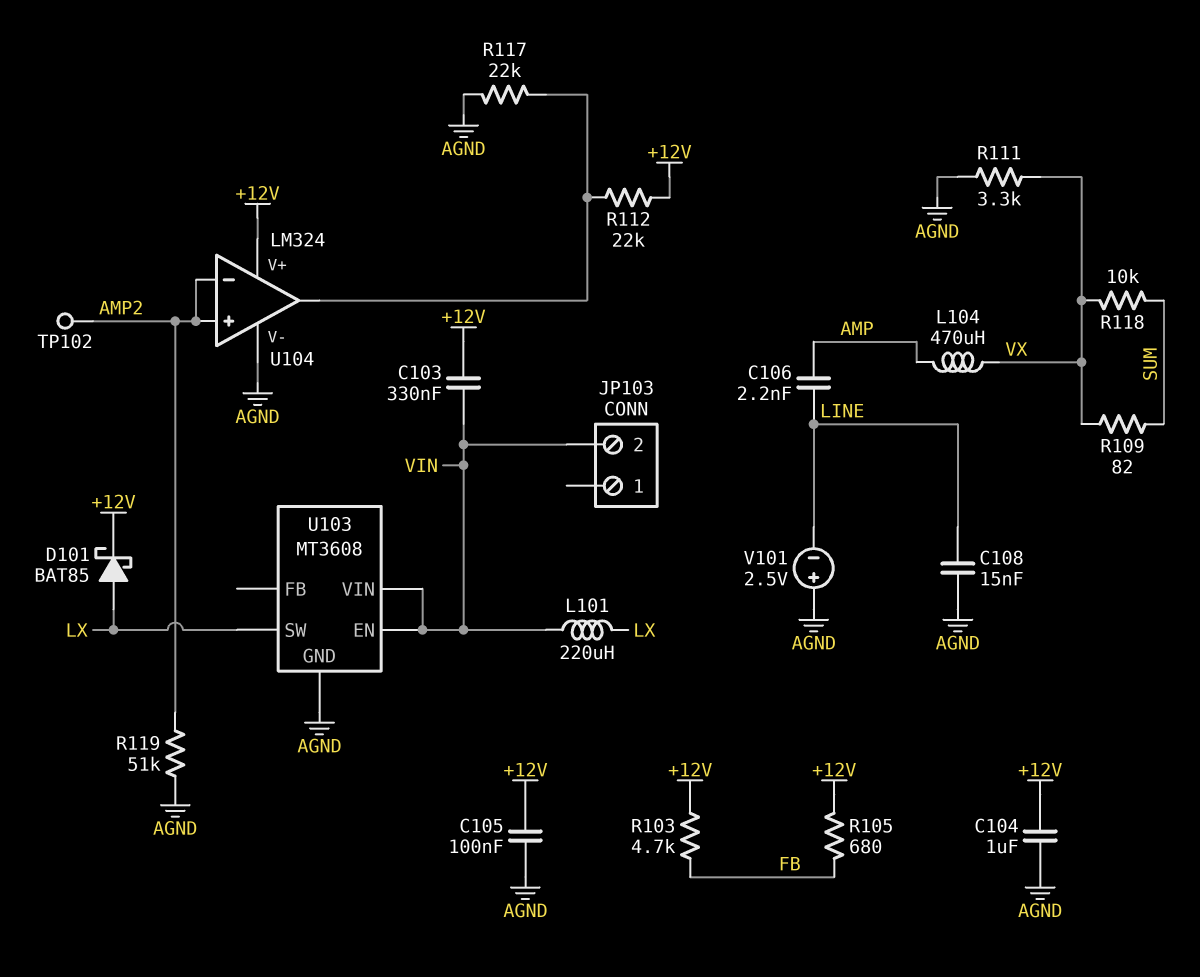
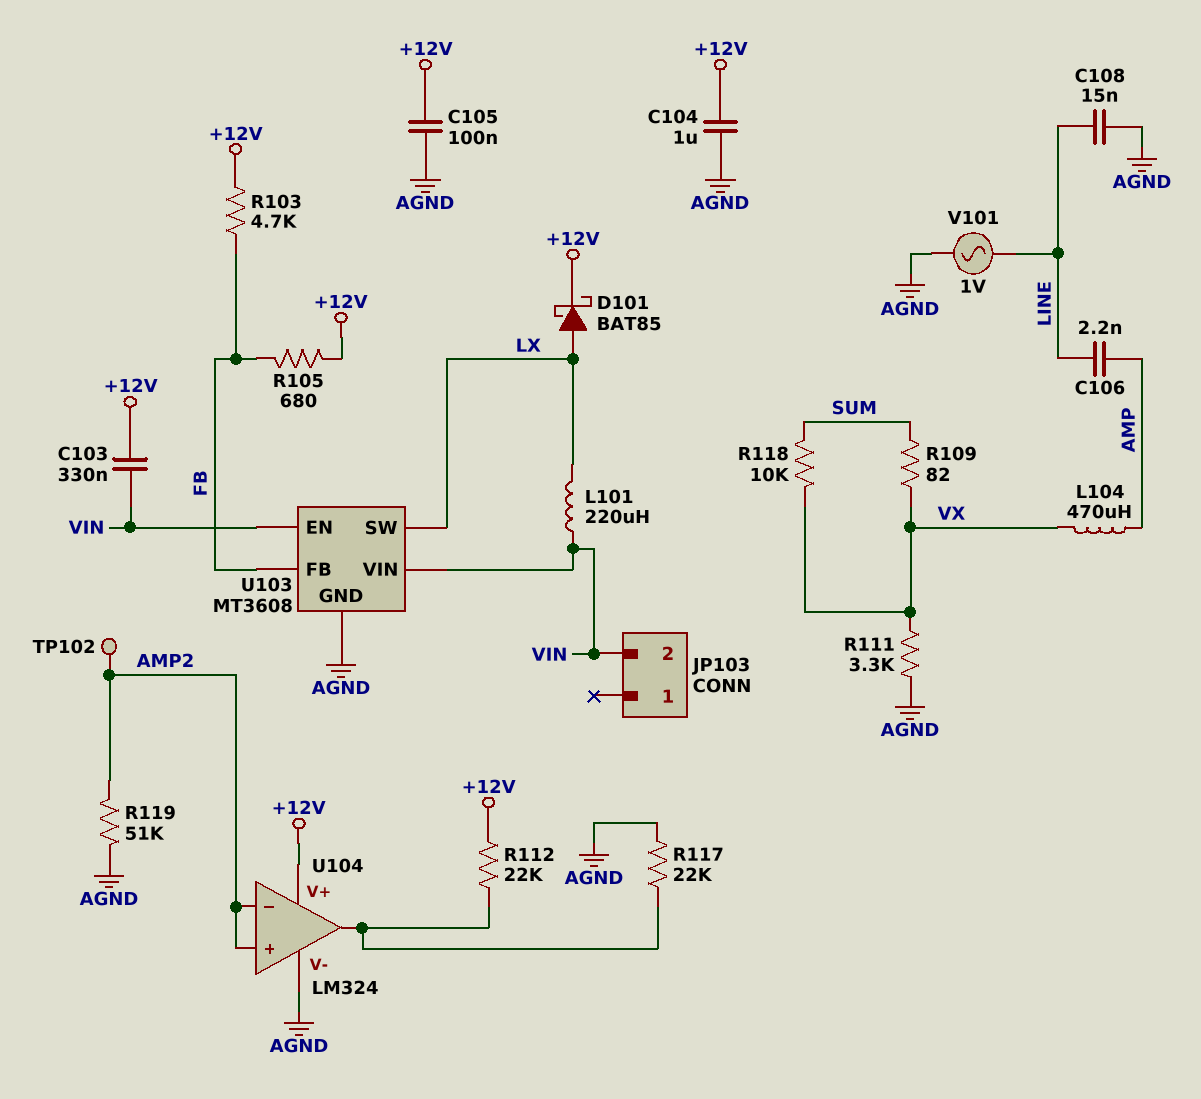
U103 pin FB: none -> FB
V101: 2.5V (plus AGND, minus LINE) -> AC 1V (AGND, LINE)

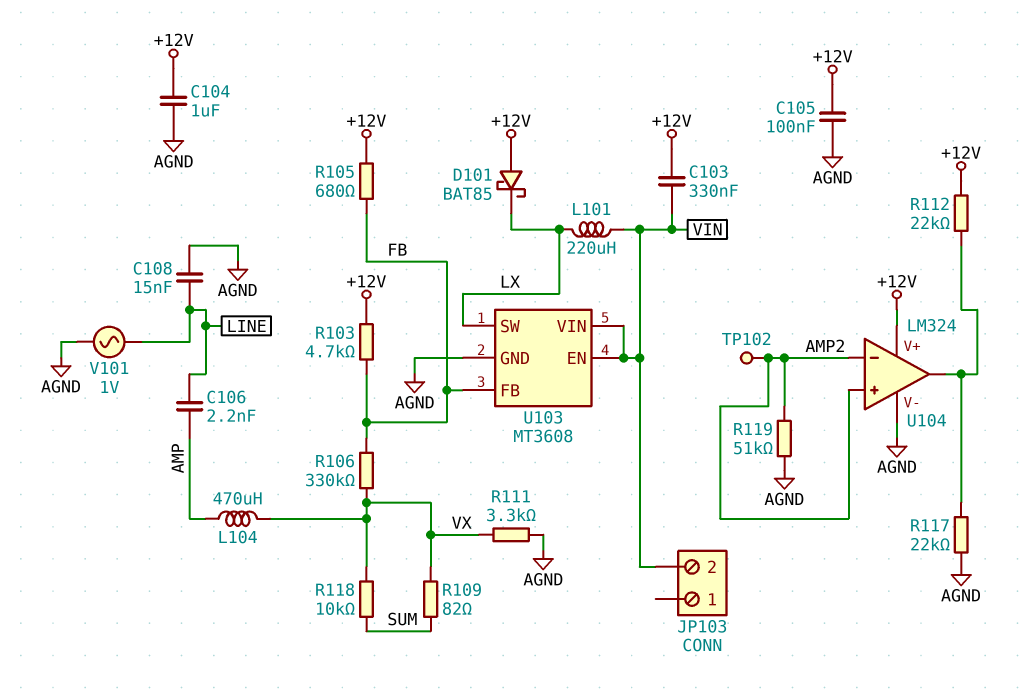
D101: schottky BAT85 (A LX, K +12V) -> schottky BAT85 (A +12V, K LX)
R106: none -> 330k (FB, VX)

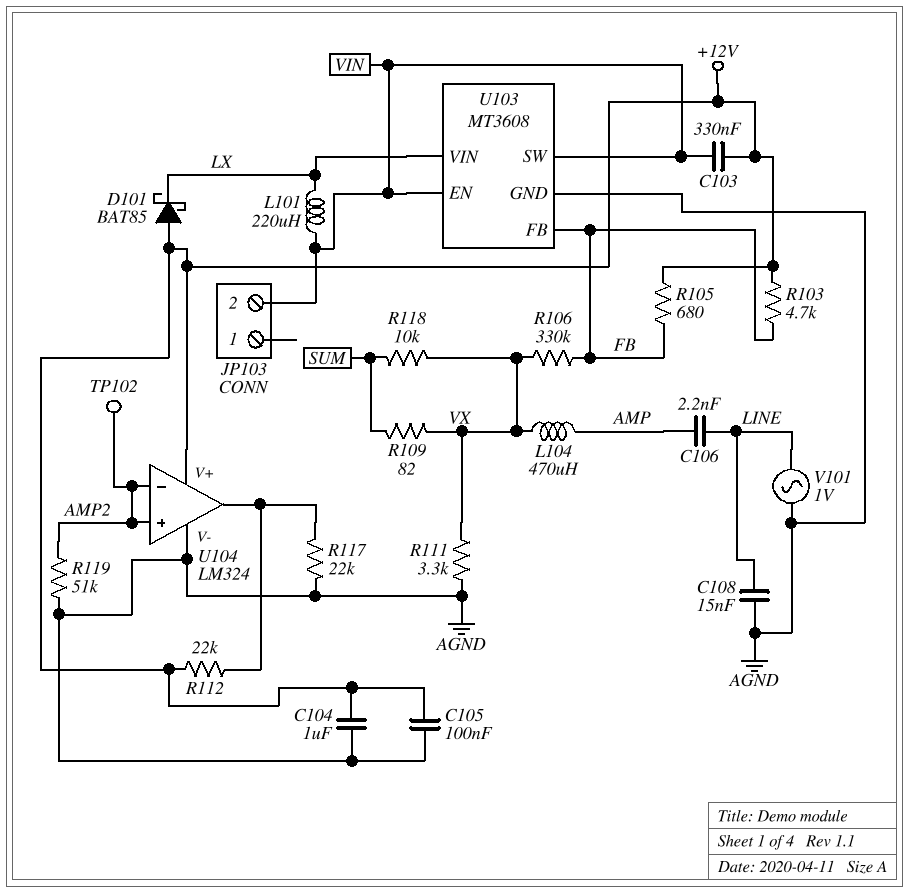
U103 pin SW: LX -> VIN
U103 pin VIN: VIN -> LX

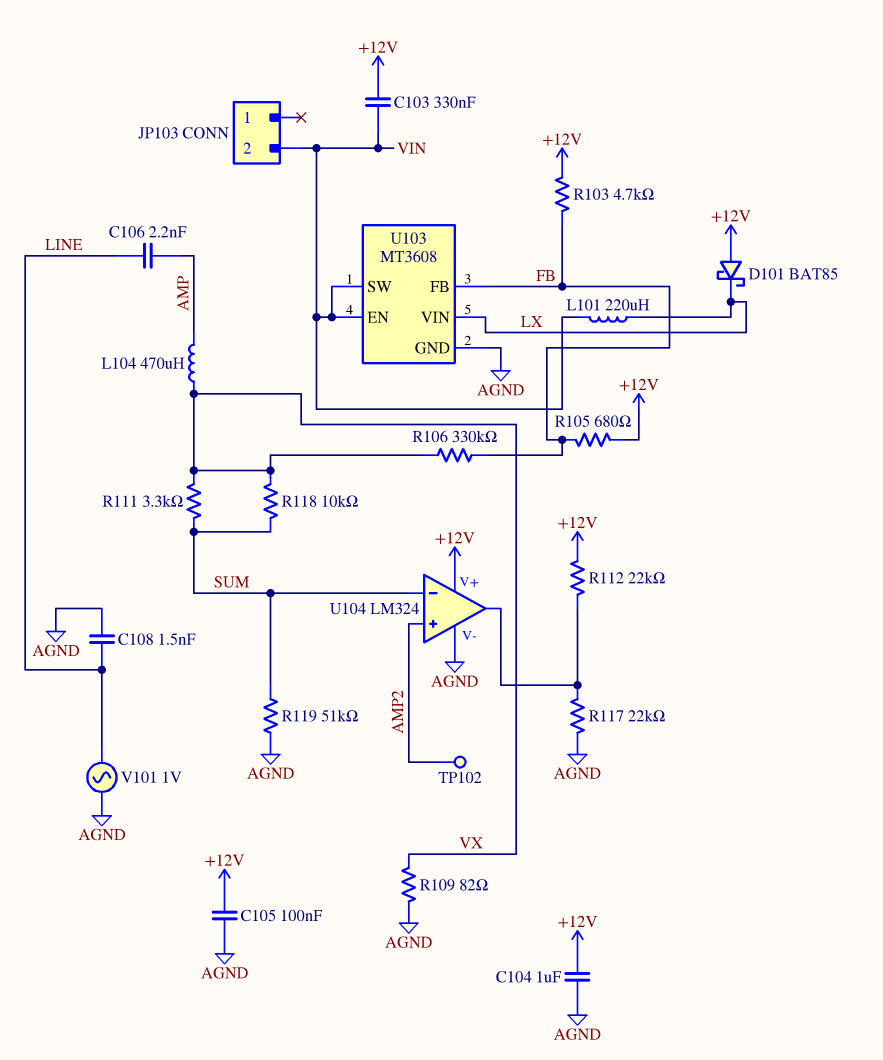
C108: 15nF (AGND, LINE) -> 1.5nF (AGND, LINE)
R109: 82 (SUM, VX) -> 82 (AGND, VX)
R111: 3.3k (AGND, VX) -> 3.3k (SUM, VX)
R119: 51k (AGND, AMP2) -> 51k (AGND, SUM)
U104 pin in-: AMP2 -> SUM

